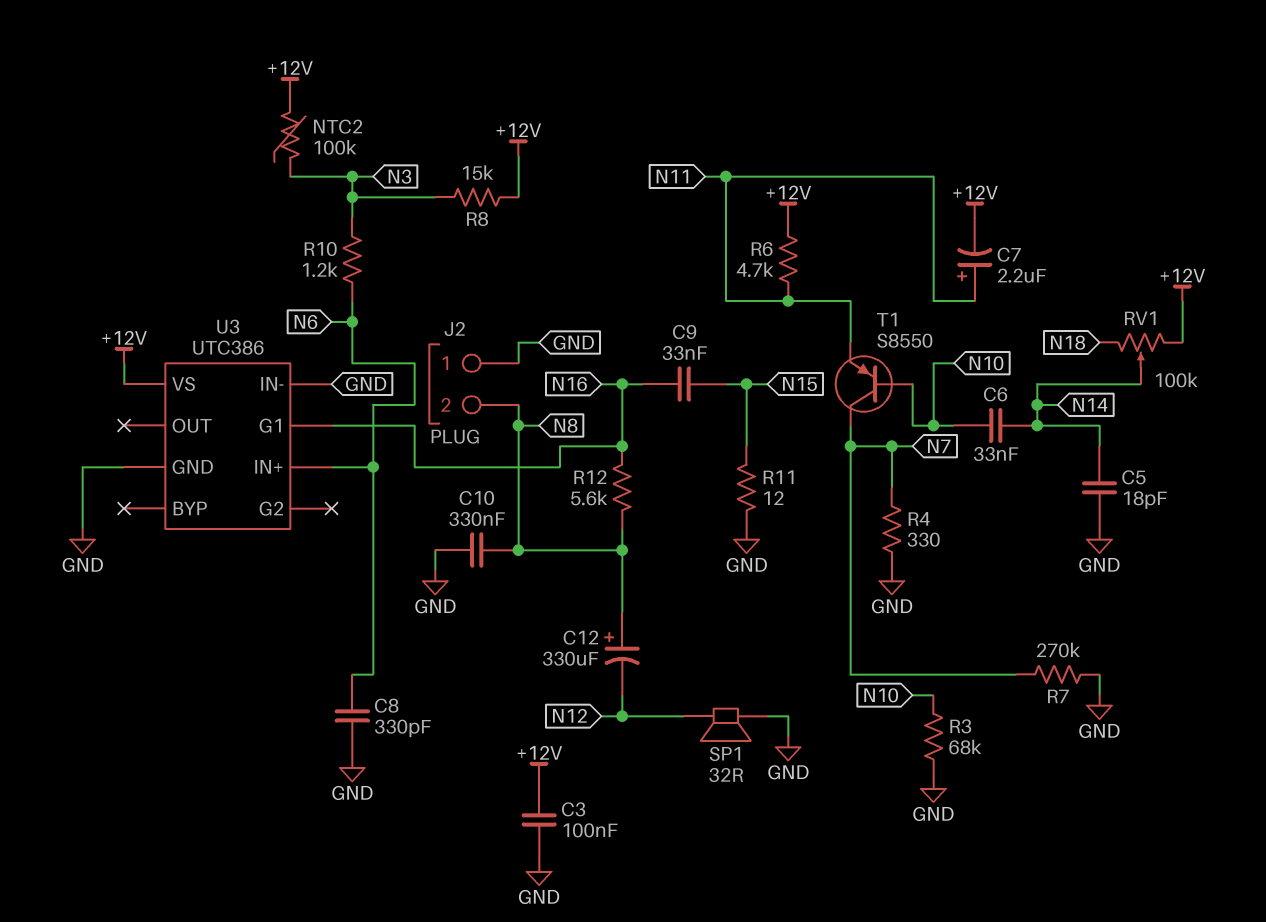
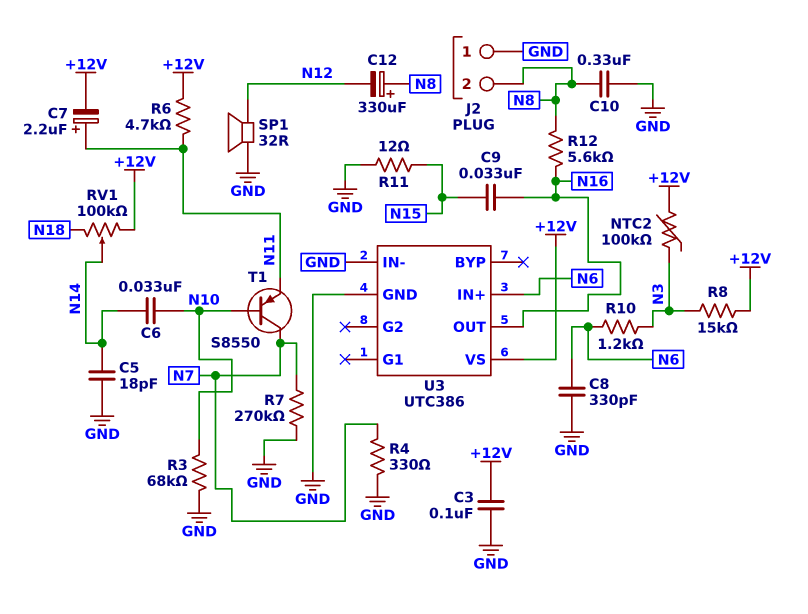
U3 pin G1: N16 -> none
U3 pin OUT: none -> N16

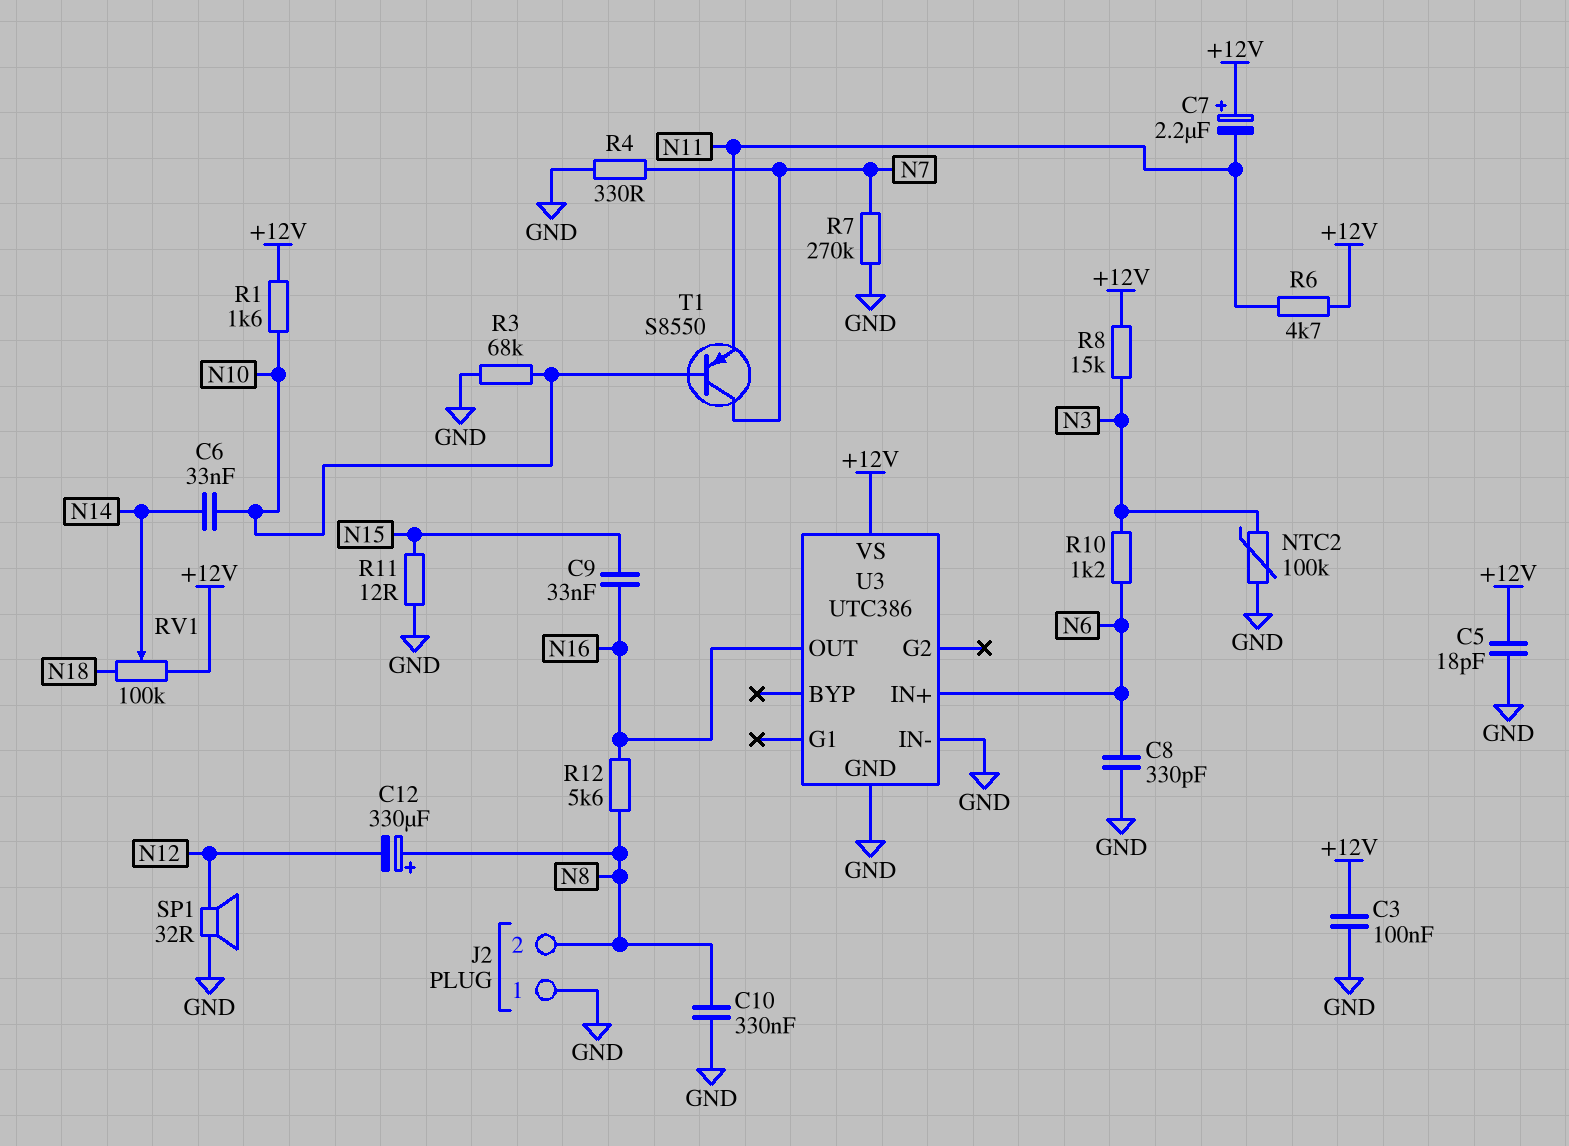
C5: 18pF (GND, N14) -> 18pF (+12V, GND)
C7: 2.2uF (plus N11, minus +12V) -> 2.2uF (plus +12V, minus N11)
NTC2: 100k (+12V, N3) -> 100k (GND, N3)
R1: none -> 1.6k (+12V, N10)

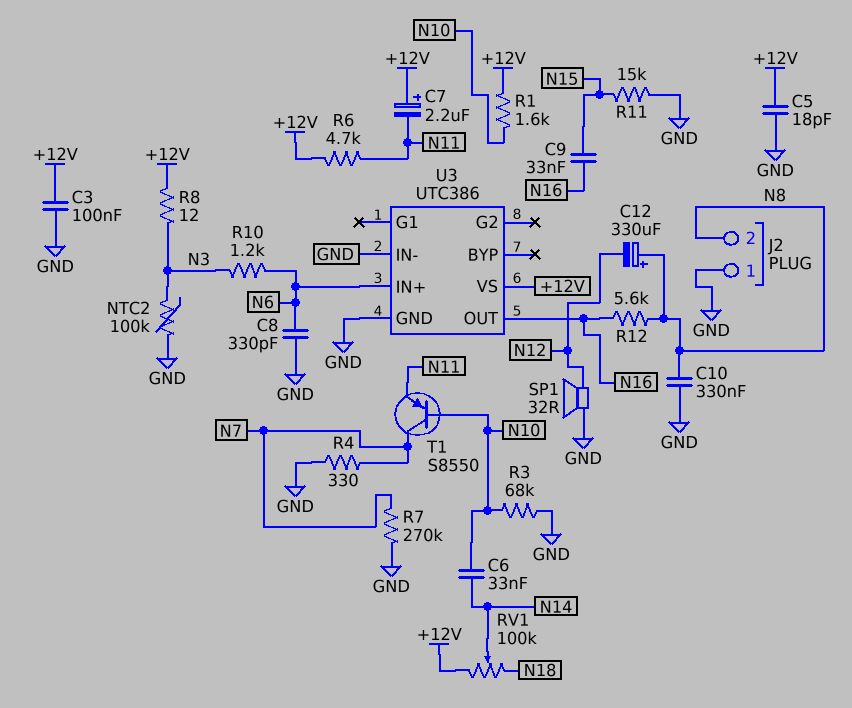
R8: 15k (+12V, N3) -> 12 (+12V, N3)
R11: 12 (GND, N15) -> 15k (GND, N15)

